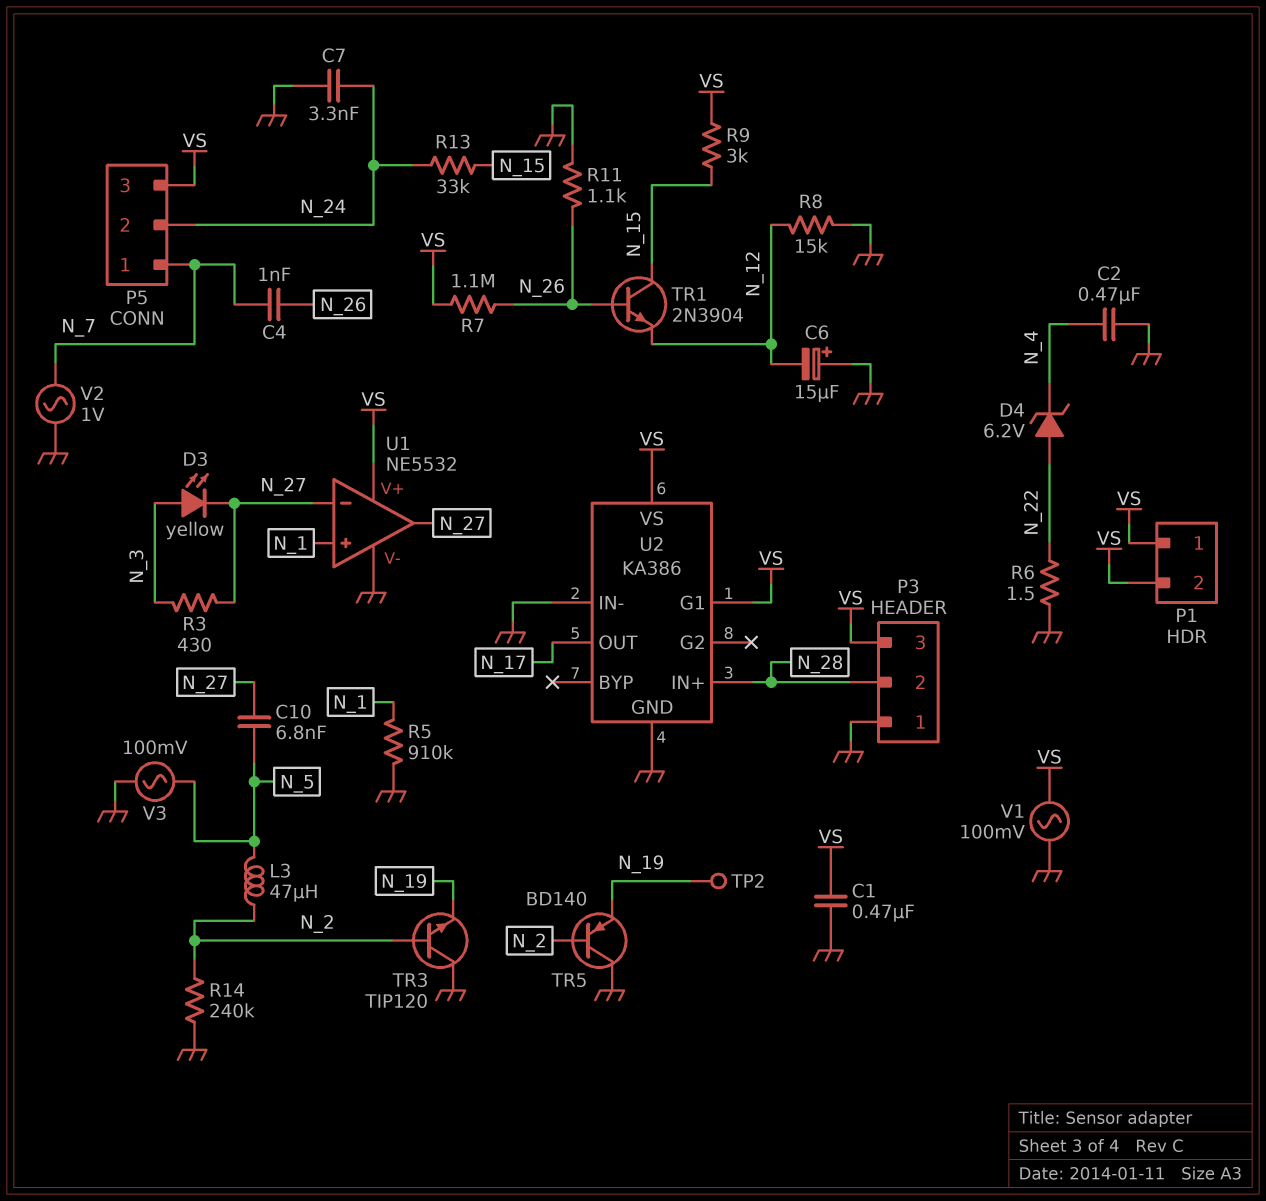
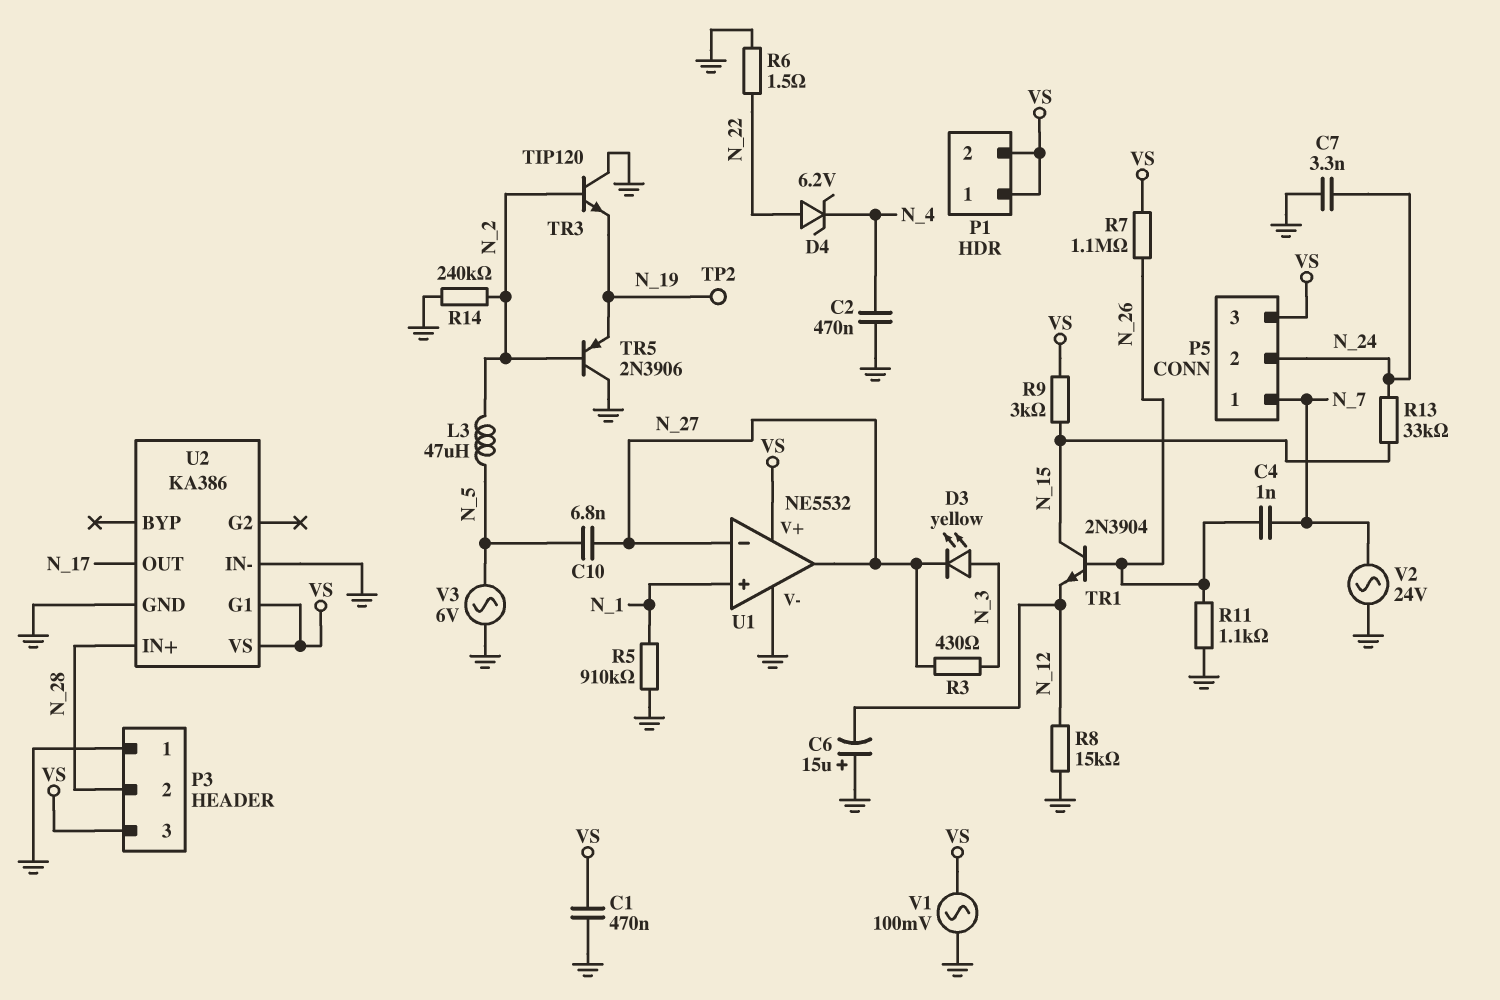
TR5: PNP BD140 (B N_2, C GND, E N_19) -> PNP 2N3906 (B N_2, C GND, E N_19)
V2: AC 1V (GND, N_7) -> AC 24V (GND, N_7)
V3: AC 100mV (GND, N_5) -> AC 6V (GND, N_5)

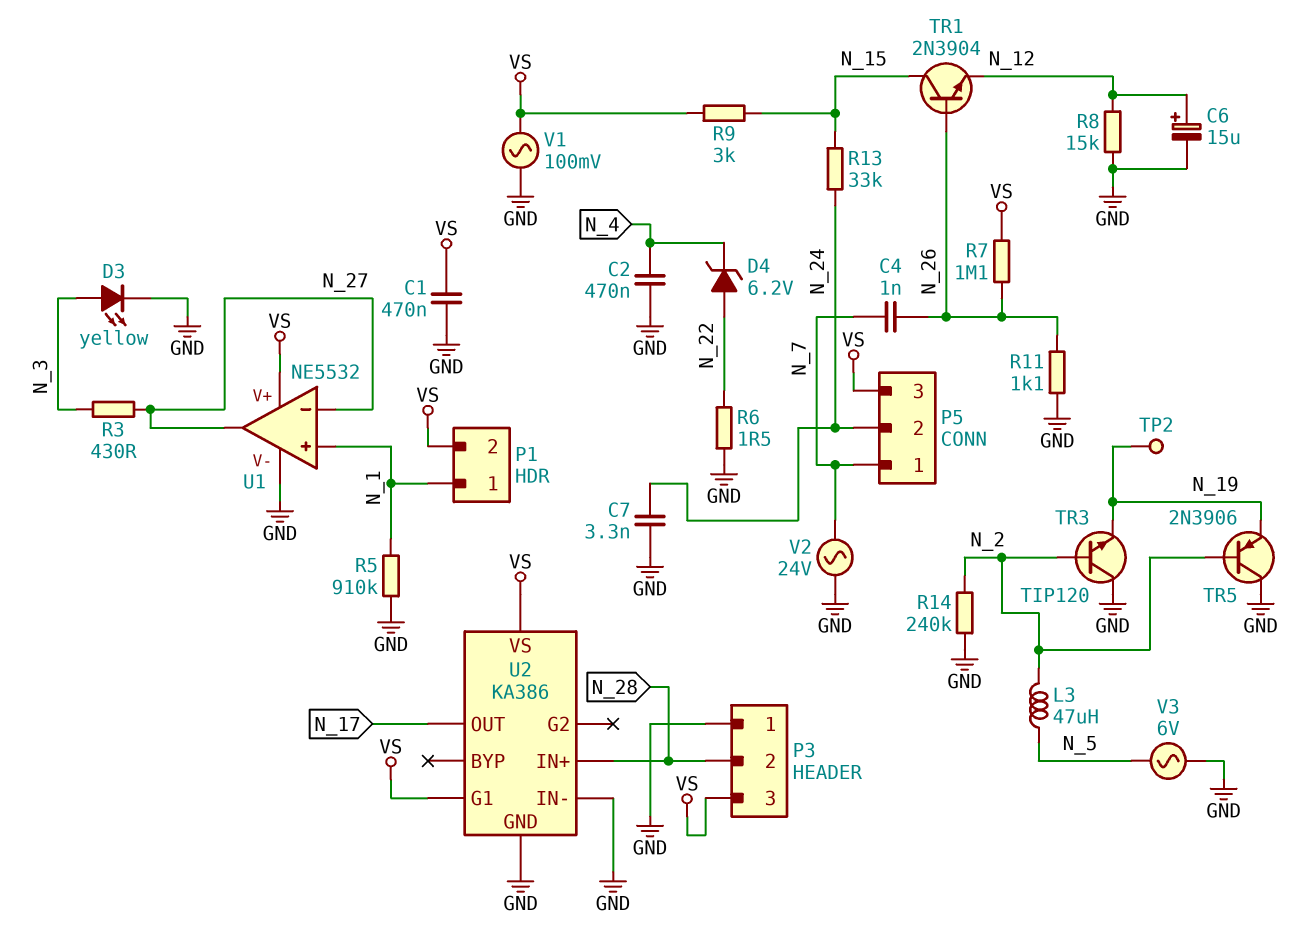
C6: 15uF (plus GND, minus N_12) -> 15uF (plus N_12, minus GND)
C10: 6.8nF (N_5, N_27) -> none
D3: LED yellow (A N_3, K N_27) -> LED yellow (A N_3, K GND)
P1 pin 1: VS -> N_1

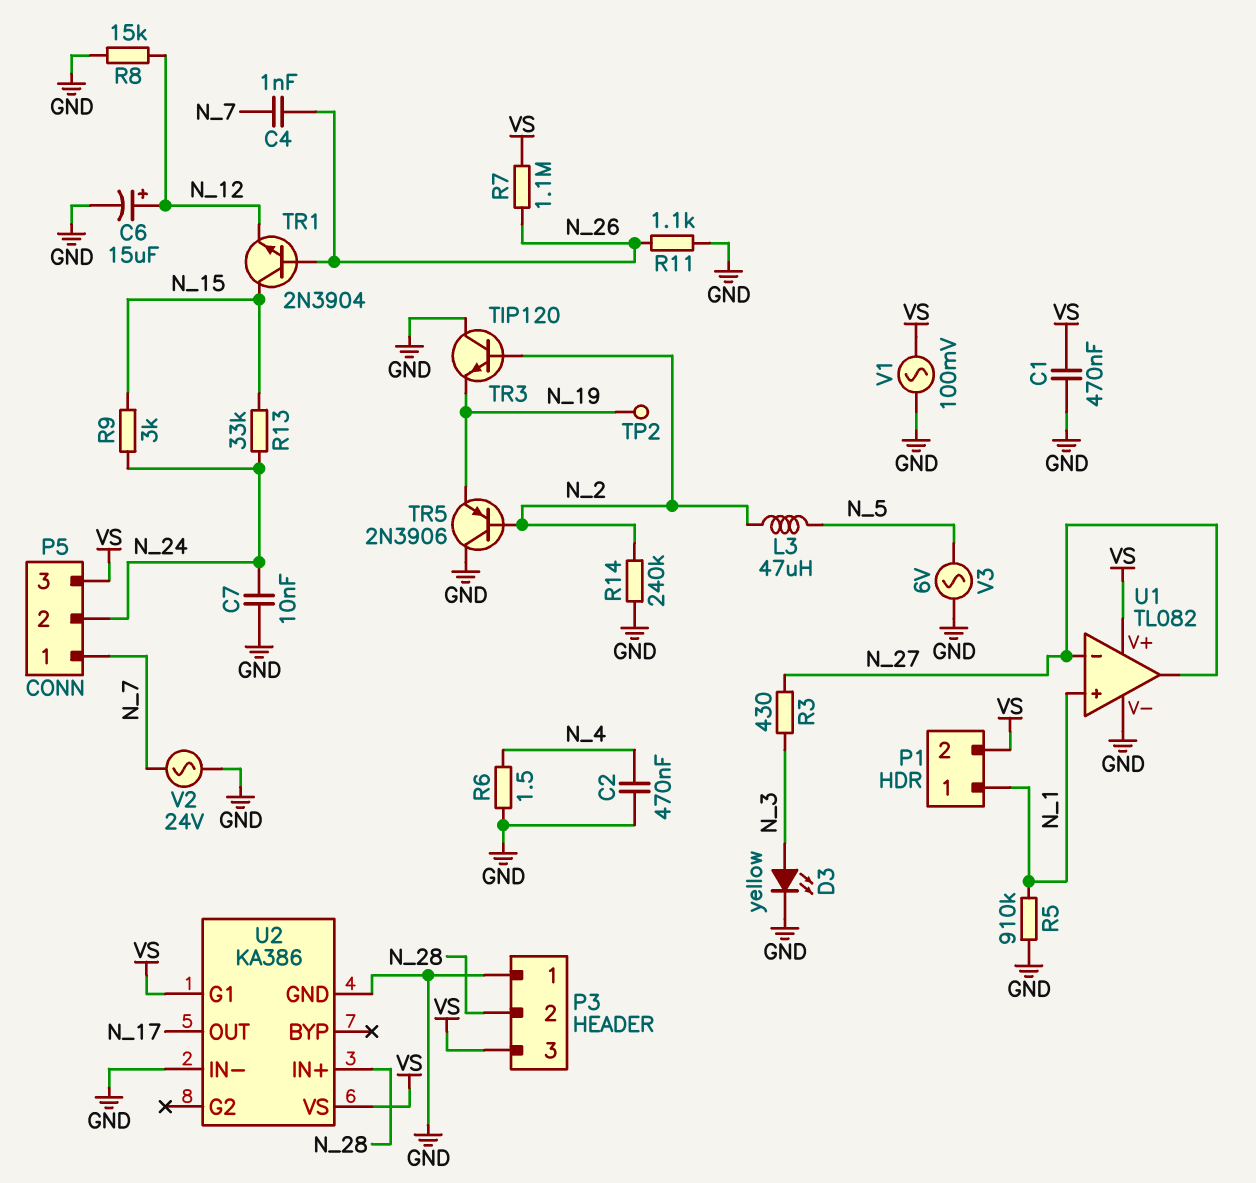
C7: 3.3nF (GND, N_24) -> 10nF (GND, N_24)
D4: zener 6.2V (A N_22, K N_4) -> none
R6: 1.5 (GND, N_22) -> 1.5 (GND, N_4)
R9: 3k (N_15, VS) -> 3k (N_15, N_24)
U1: NE5532 -> TL082

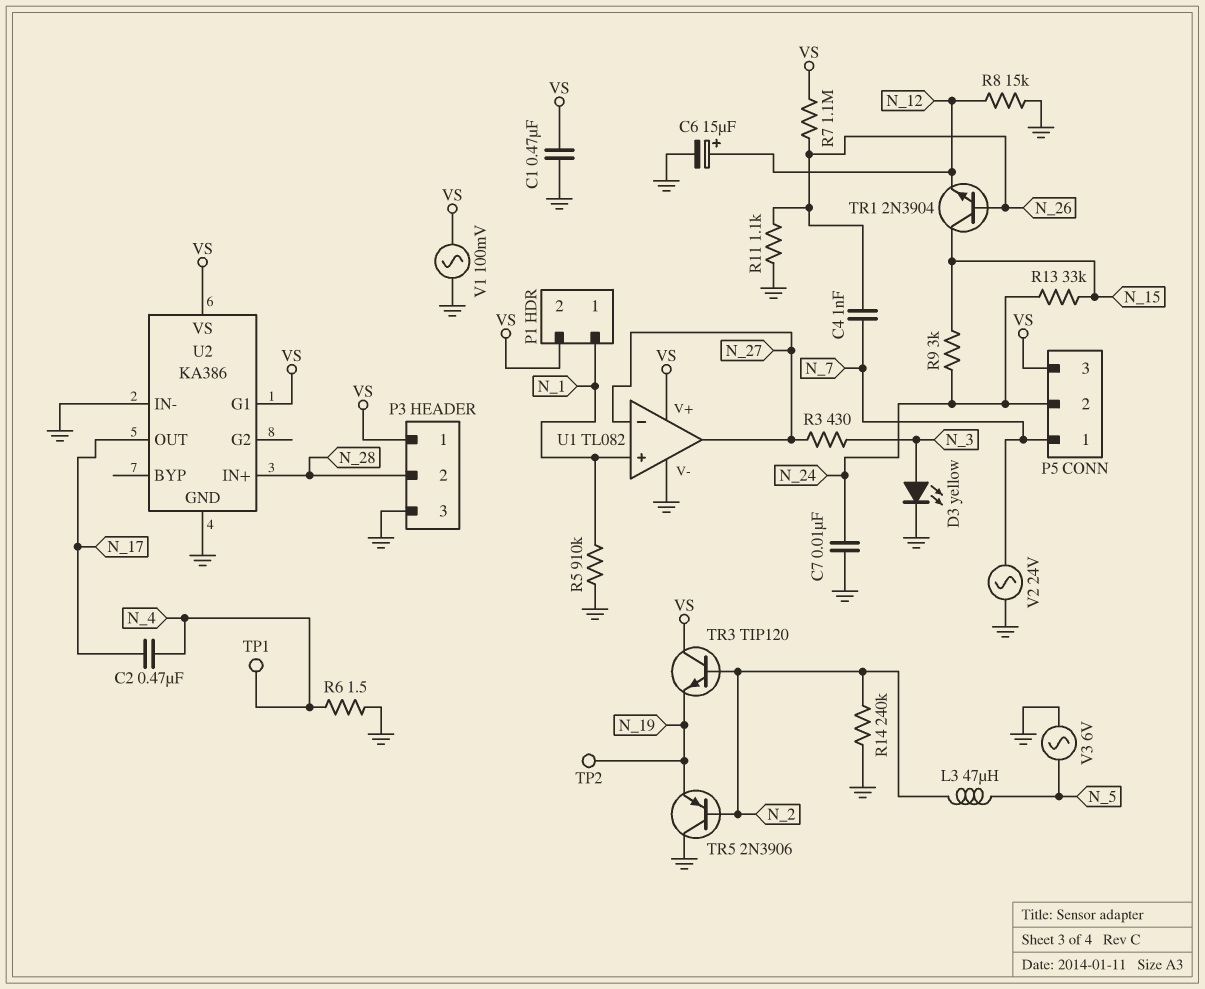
C2: 470nF (GND, N_4) -> 470nF (N_4, N_17)
P3 pin 1: GND -> VS
P3 pin 3: VS -> GND
TP1: none -> test point (N_4)
TR3: NPN TIP120 (B N_2, C GND, E N_19) -> NPN TIP120 (B N_2, C VS, E N_19)

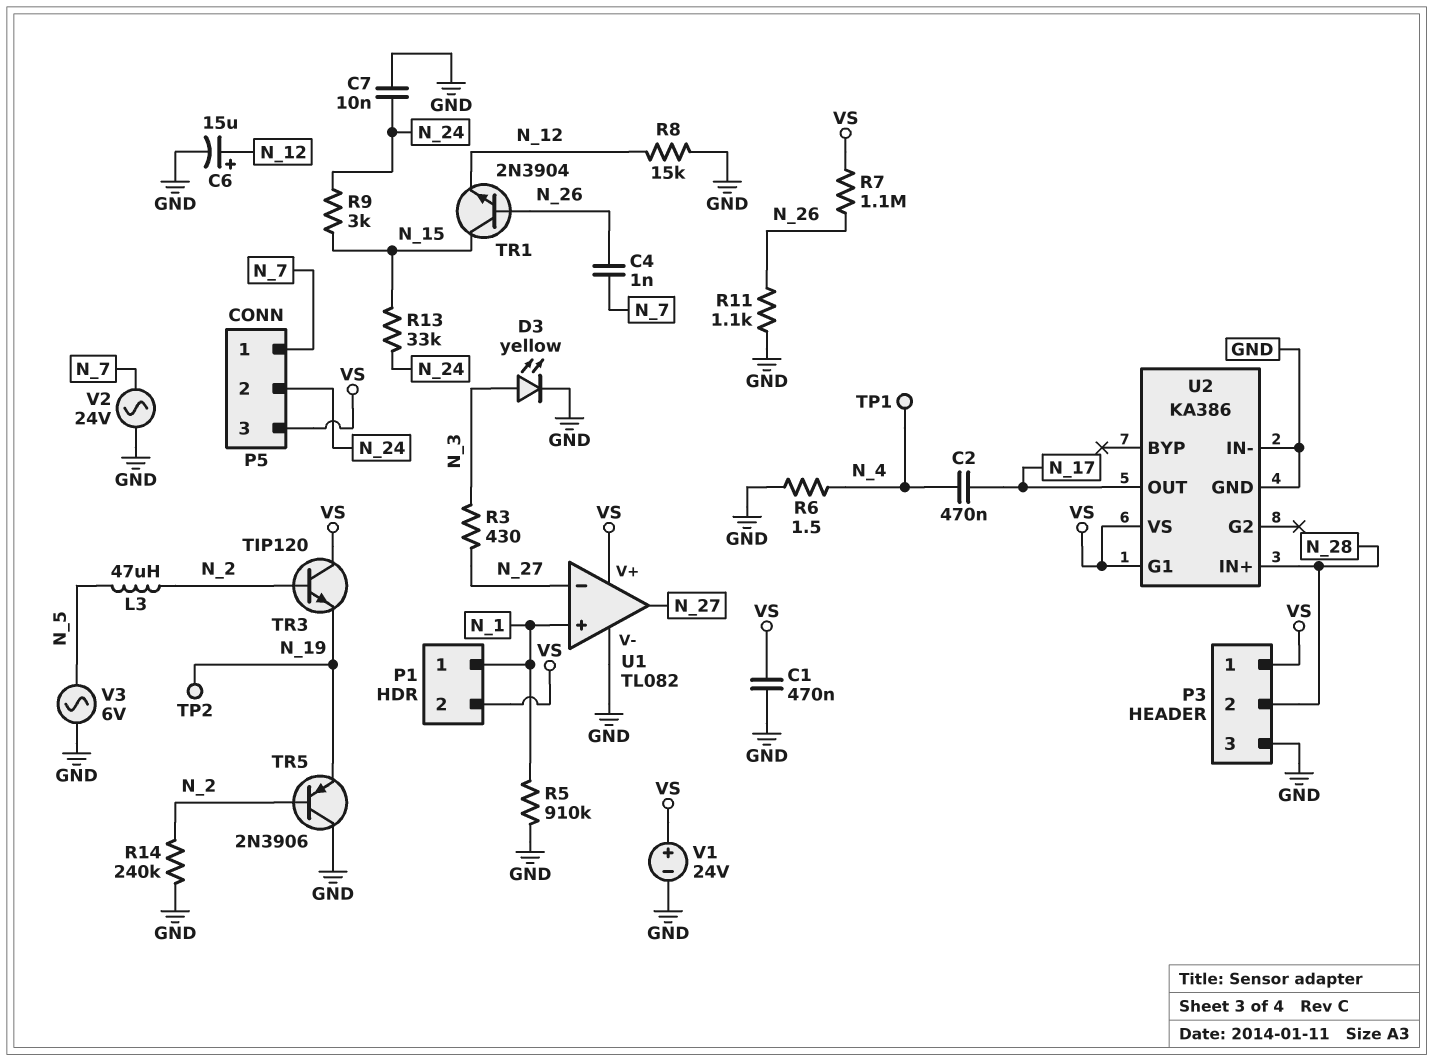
V1: AC 100mV (GND, VS) -> 24V (plus VS, minus GND)

